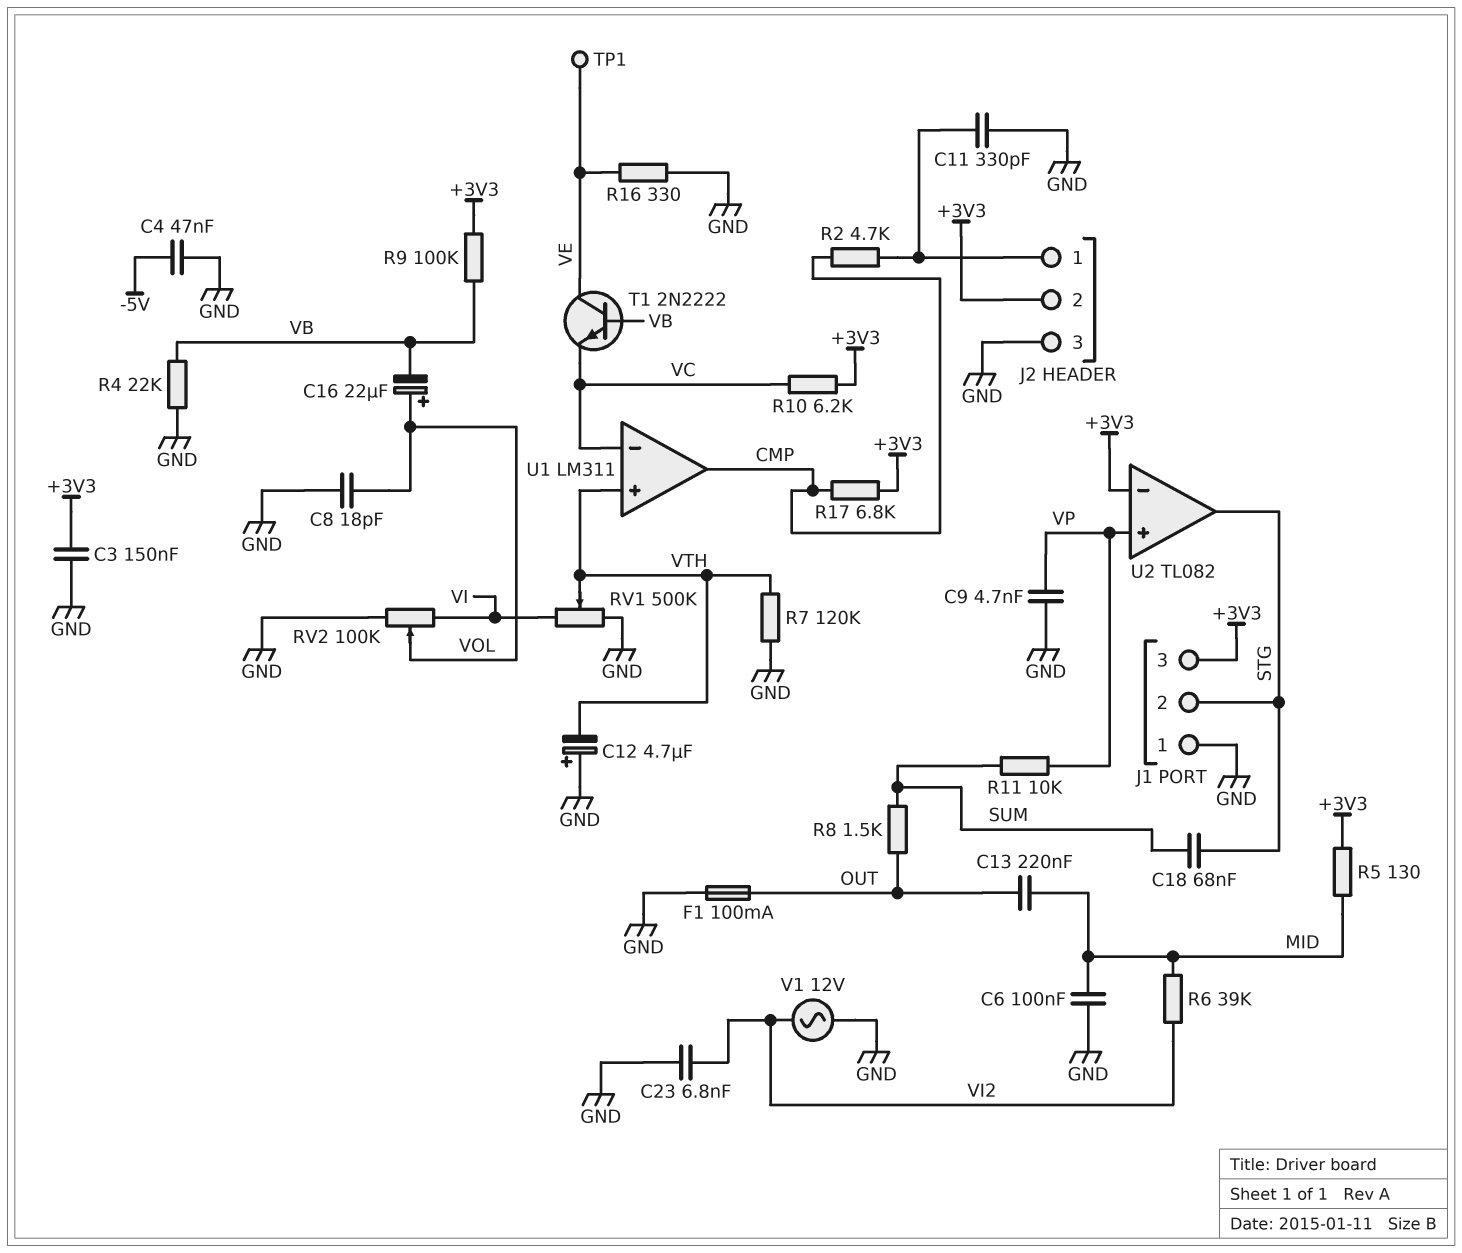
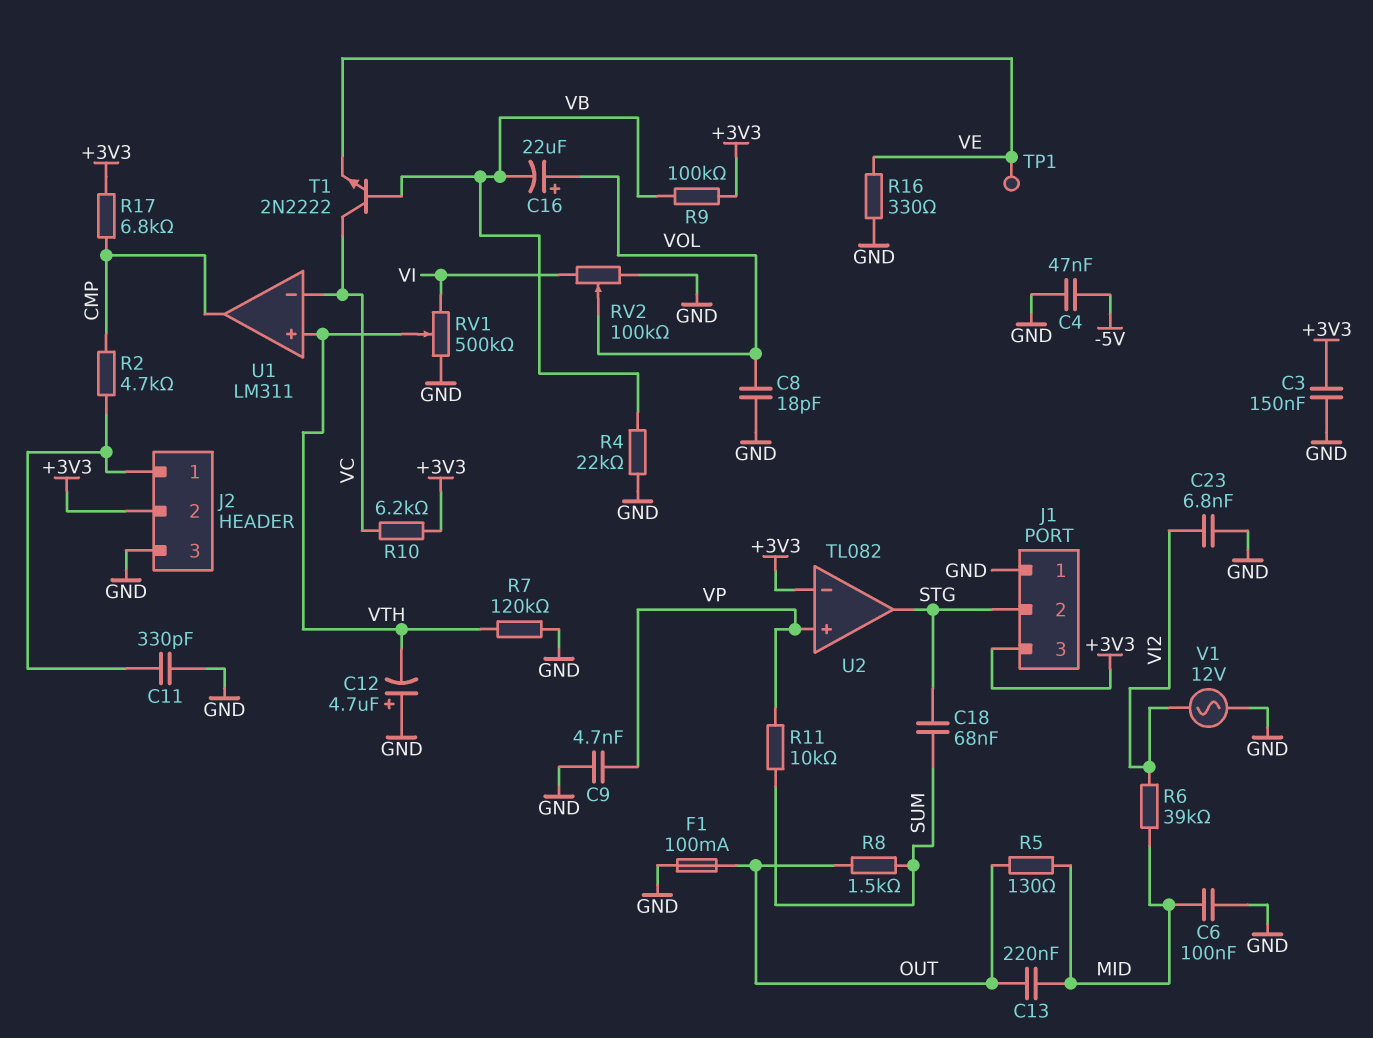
R5: 130 (+3V3, MID) -> 130 (MID, OUT)
T1: NPN 2N2222 (B VB, C VE, E VC) -> NPN 2N2222 (B VB, C VC, E VE)

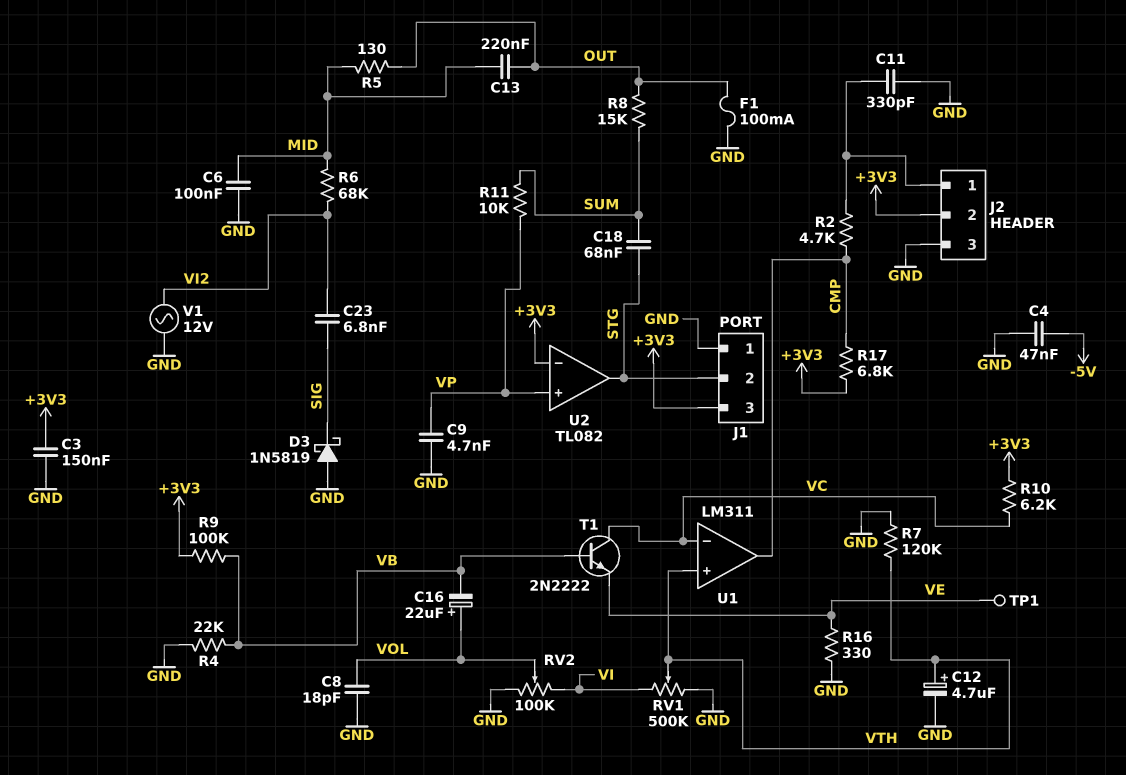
C12: 4.7uF (plus GND, minus VTH) -> 4.7uF (plus VTH, minus GND)
C23: 6.8nF (GND, VI2) -> 6.8nF (SIG, VI2)
D3: none -> schottky 1N5819 (A GND, K SIG)
R6: 39k (MID, VI2) -> 68k (MID, VI2)
R8: 1.5k (OUT, SUM) -> 15k (OUT, SUM)

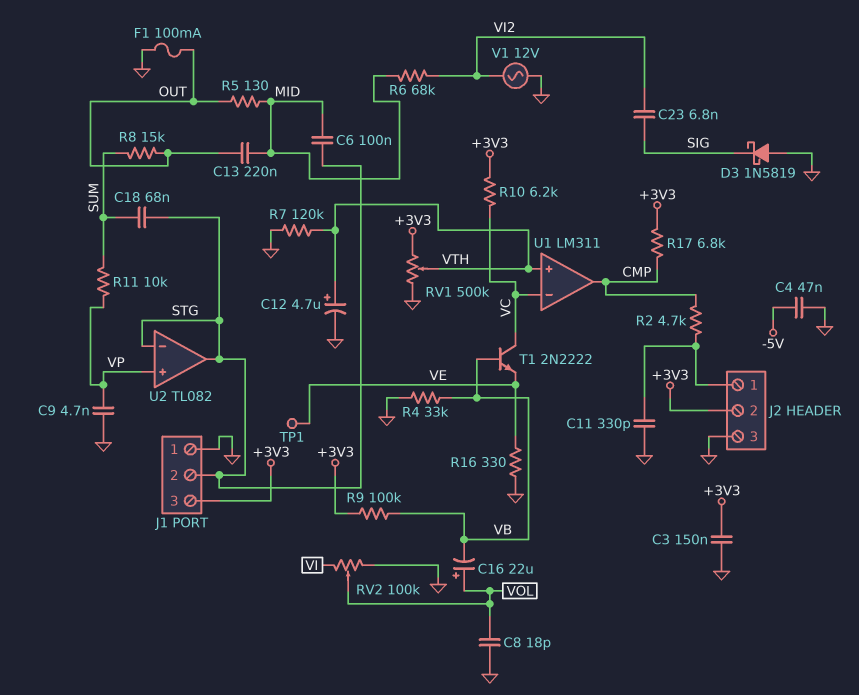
C6: 100nF (GND, MID) -> 100nF (MID, STG)
R4: 22k (GND, VB) -> 33k (GND, VB)
RV1: 500k (GND, VI, wiper VTH) -> 500k (+3V3, GND, wiper VTH)
U2 pin in-: +3V3 -> STG

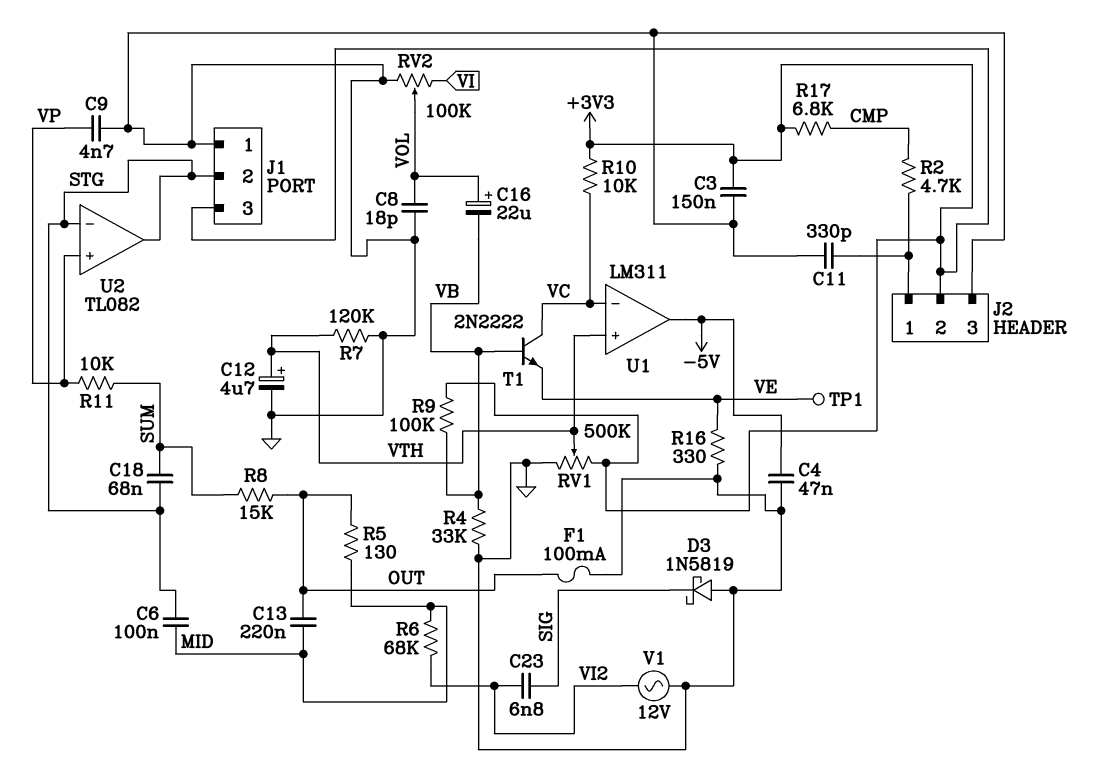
R10: 6.2k (+3V3, VC) -> 10k (+3V3, VC)
U1 pin out: CMP -> -5V

